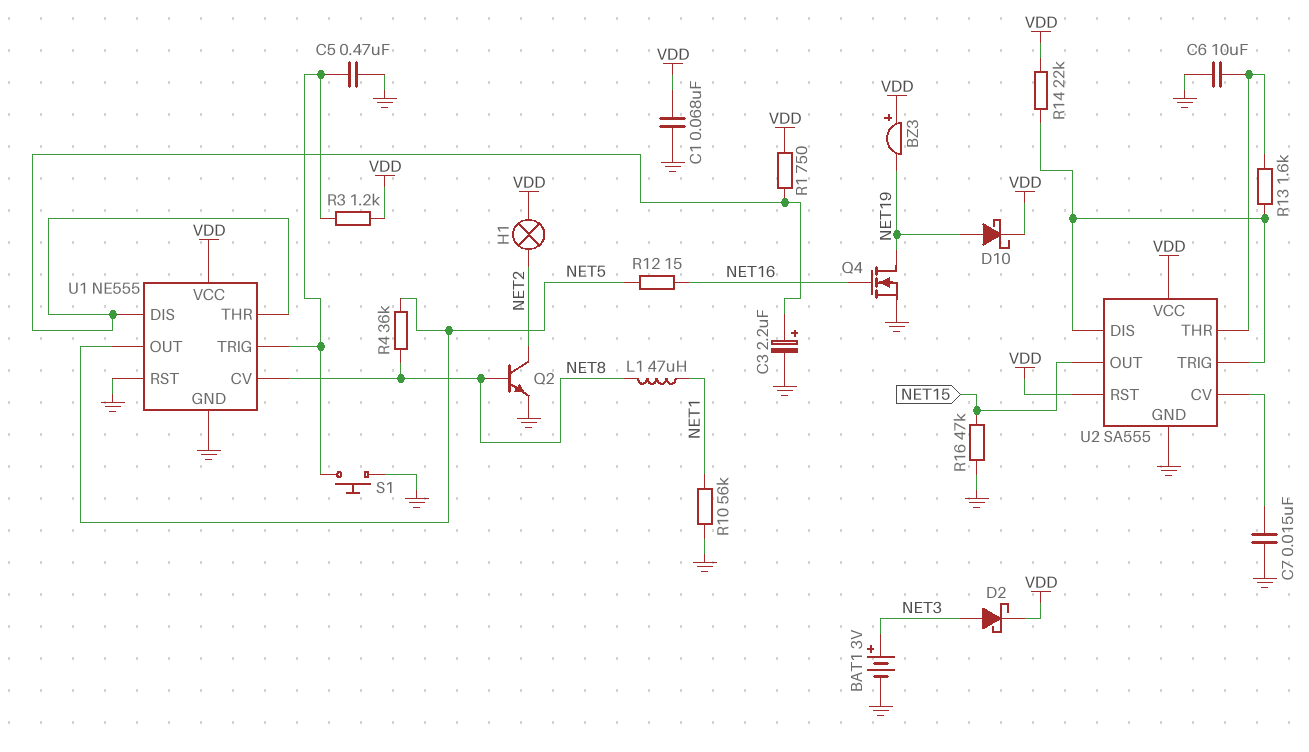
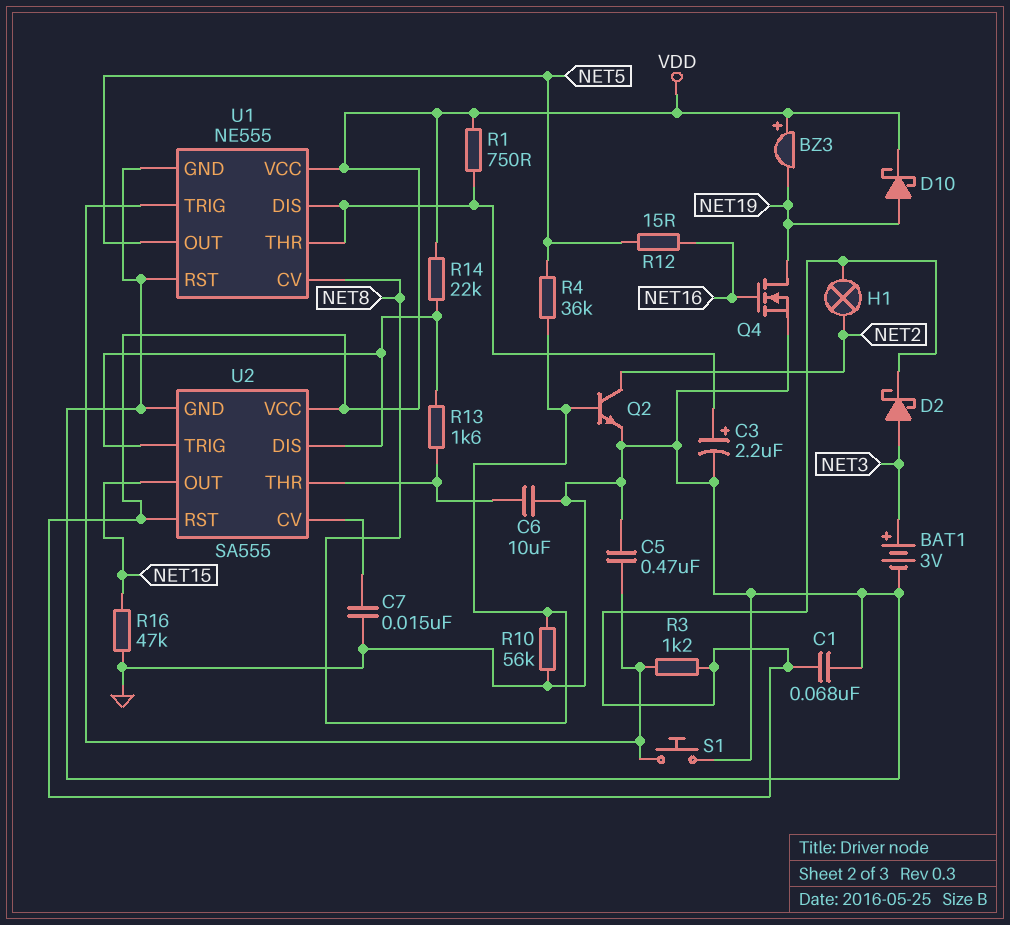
L1: 47uH (NET1, NET8) -> none
R10: 56k (GND, NET1) -> 56k (GND, NET8)

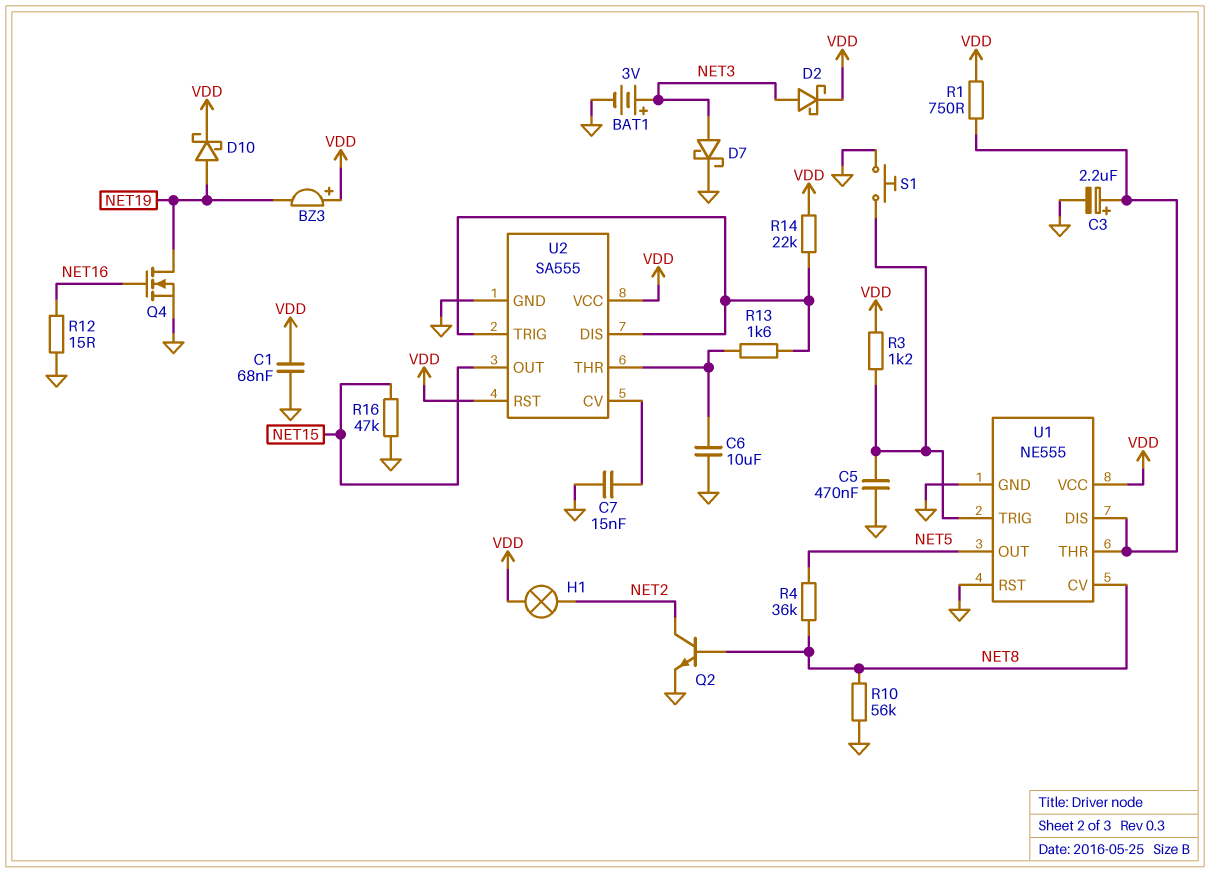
D7: none -> schottky (A NET3, K GND)
R12: 15 (NET5, NET16) -> 15 (GND, NET16)

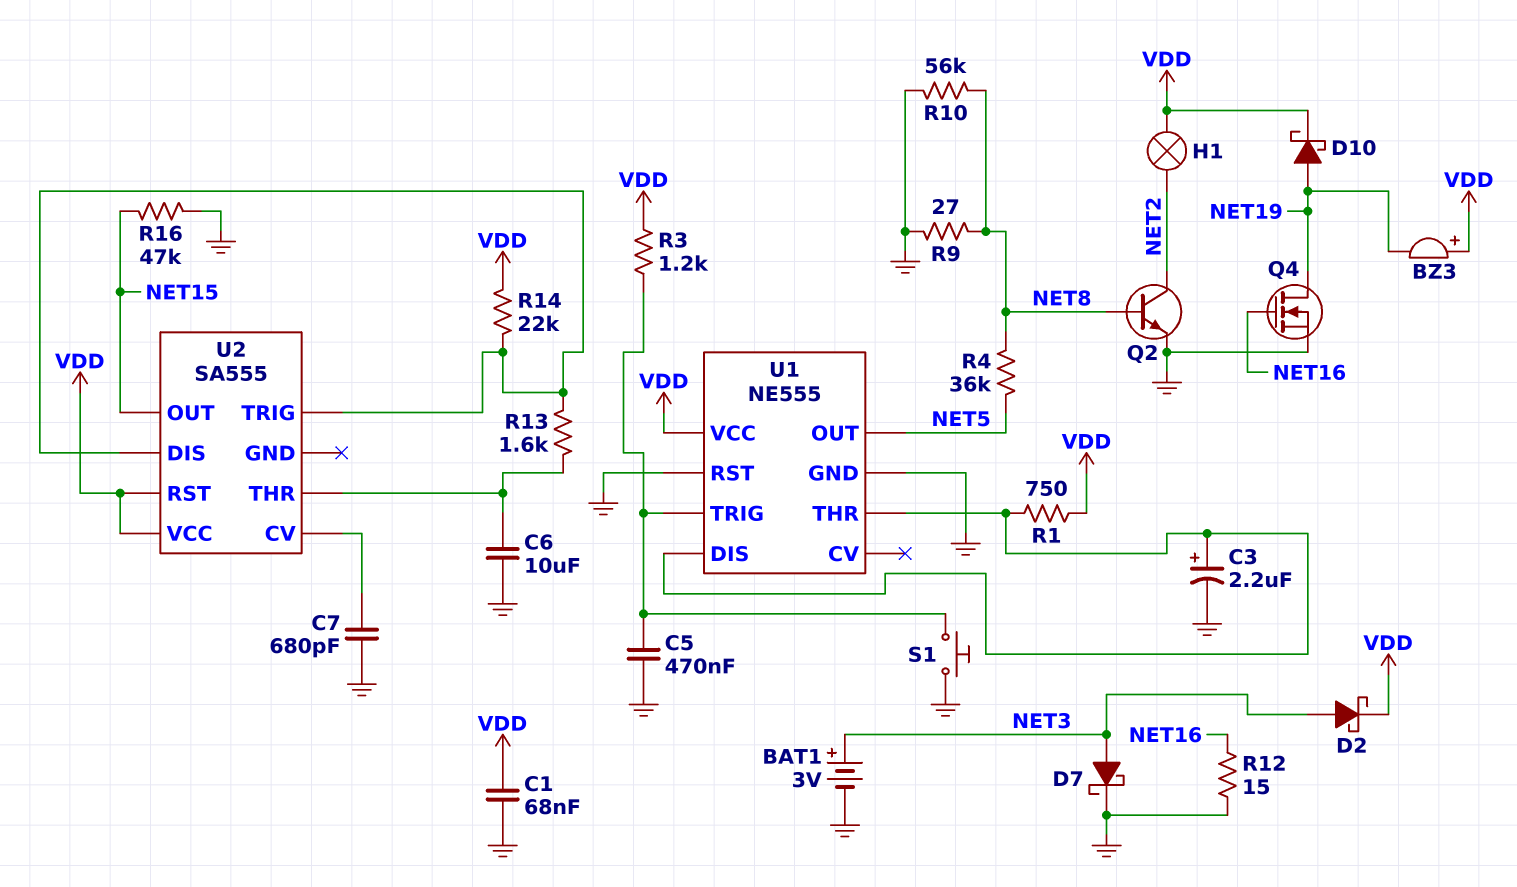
C7: 15nF (GND, U2/CV) -> 680pF (GND, U2/CV)
R9: none -> 27 (GND, NET8)
U1 pin CV: NET8 -> none
U2 pin GND: GND -> none

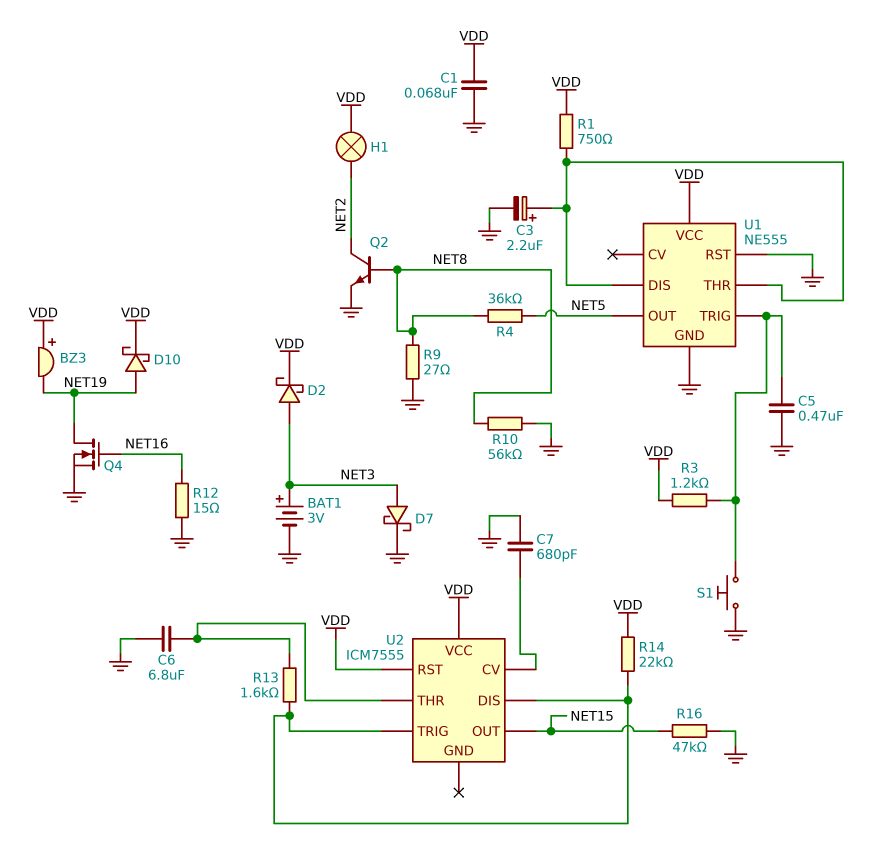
C6: 10uF (GND, U2/THR) -> 6.8uF (GND, U2/THR)
U2: SA555 -> ICM7555

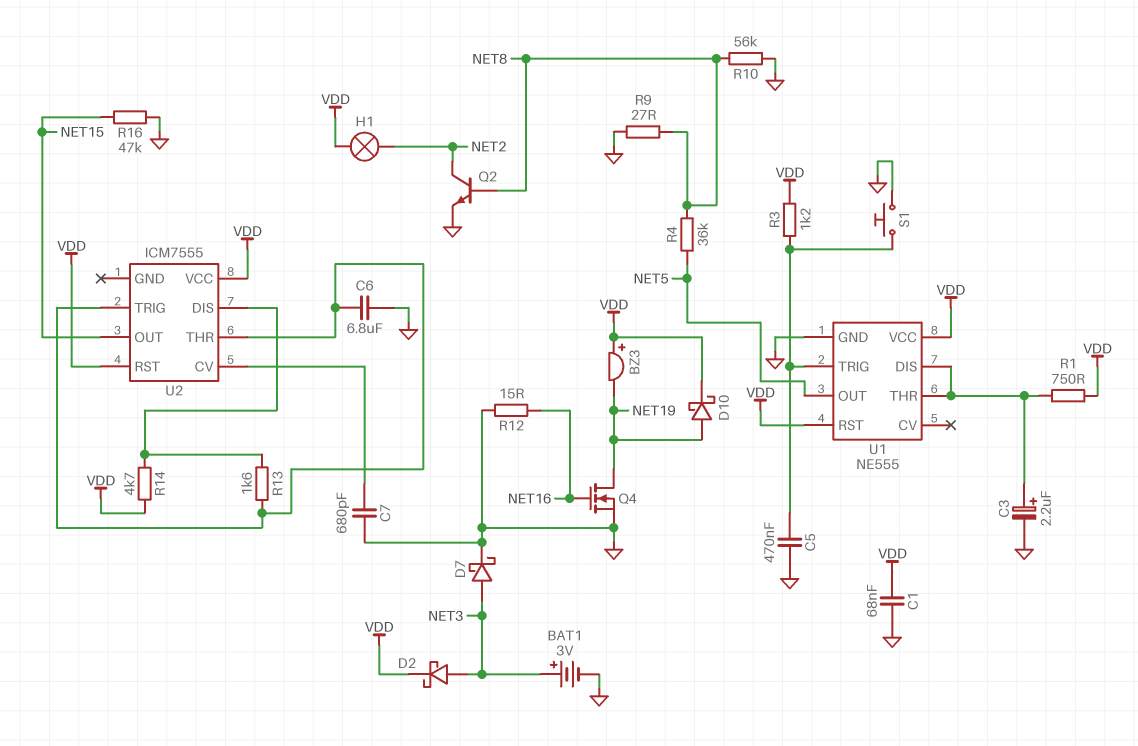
R14: 22k (U2/DIS, VDD) -> 4.7k (U2/DIS, VDD)
U1 pin RST: GND -> VDD
U2 pin TRIG: U2/DIS -> U2/THR

